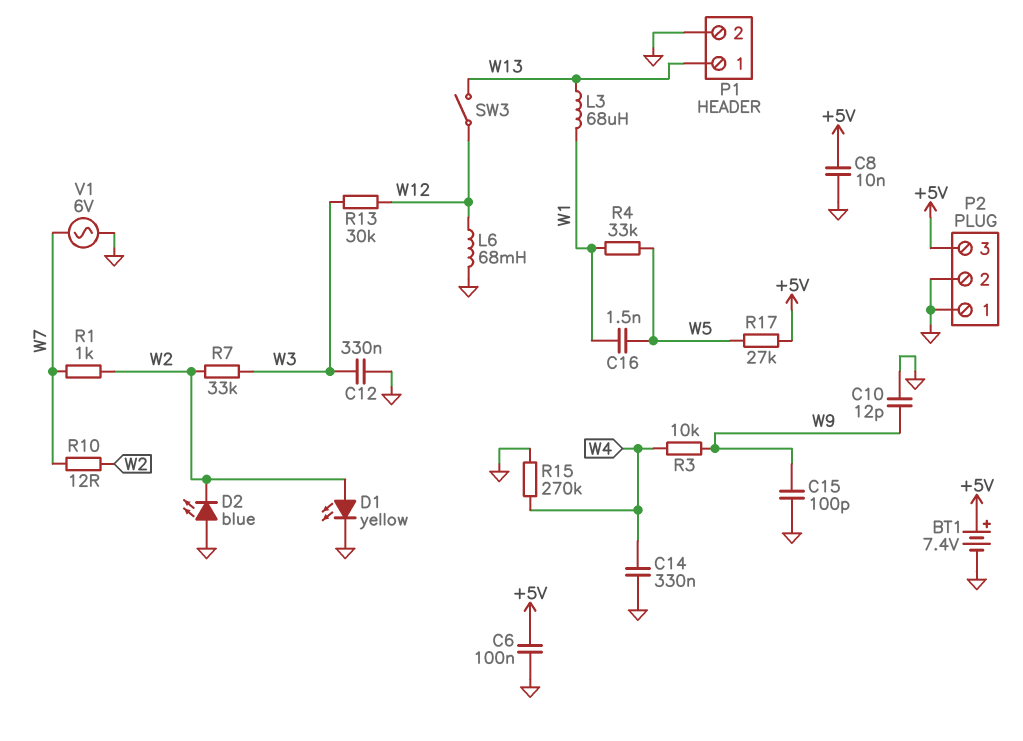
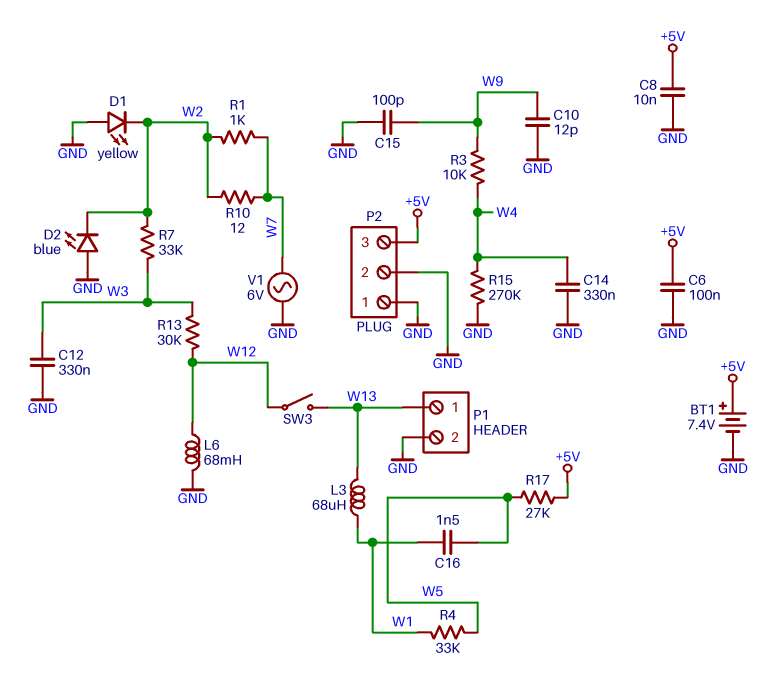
D1: LED yellow (A W2, K GND) -> LED yellow (A GND, K W2)

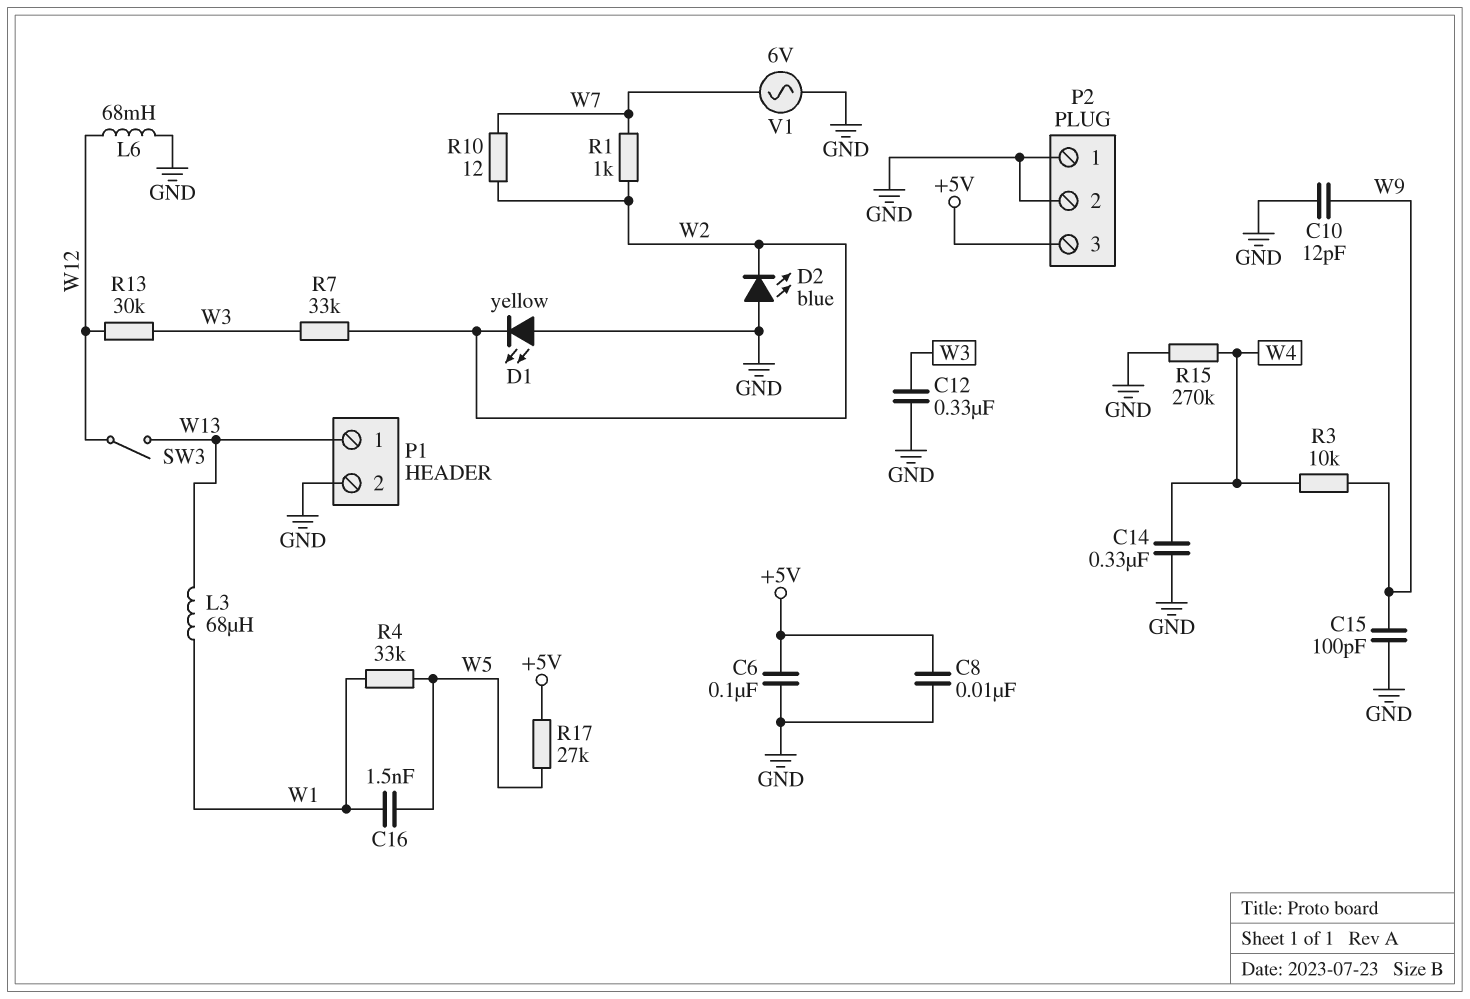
BT1: 7.4V (plus +5V, minus GND) -> none

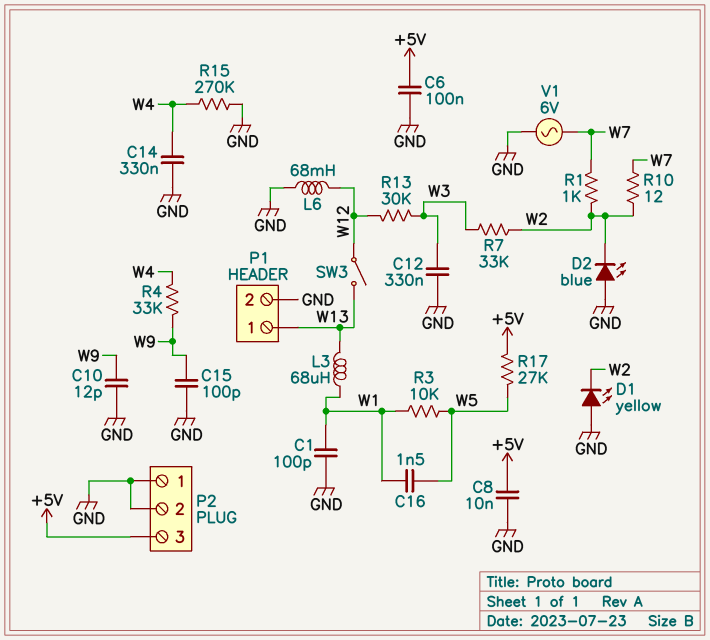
C1: none -> 100pF (GND, W1)
R3: 10k (W4, W9) -> 10k (W1, W5)
R4: 33k (W1, W5) -> 33k (W4, W9)

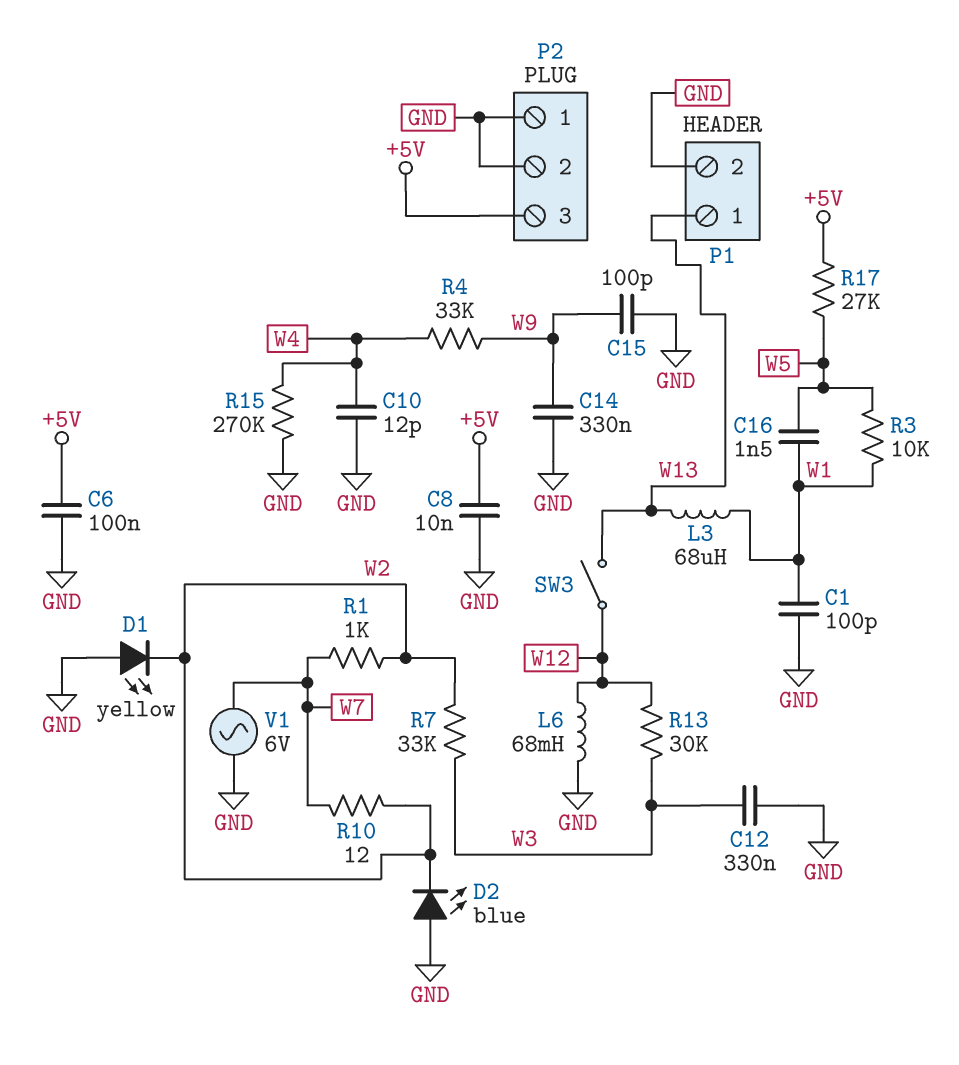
C10: 12pF (GND, W9) -> 12pF (GND, W4)
C14: 330nF (GND, W4) -> 330nF (GND, W9)

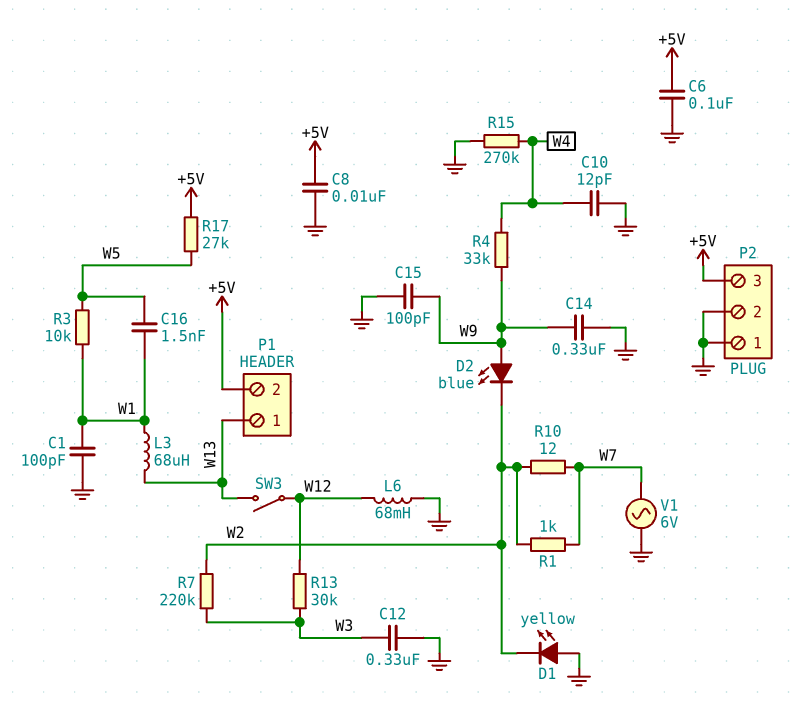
D2: LED blue (A GND, K W2) -> LED blue (A W9, K W2)
P1 pin 2: GND -> +5V
R7: 33k (W2, W3) -> 220k (W2, W3)

